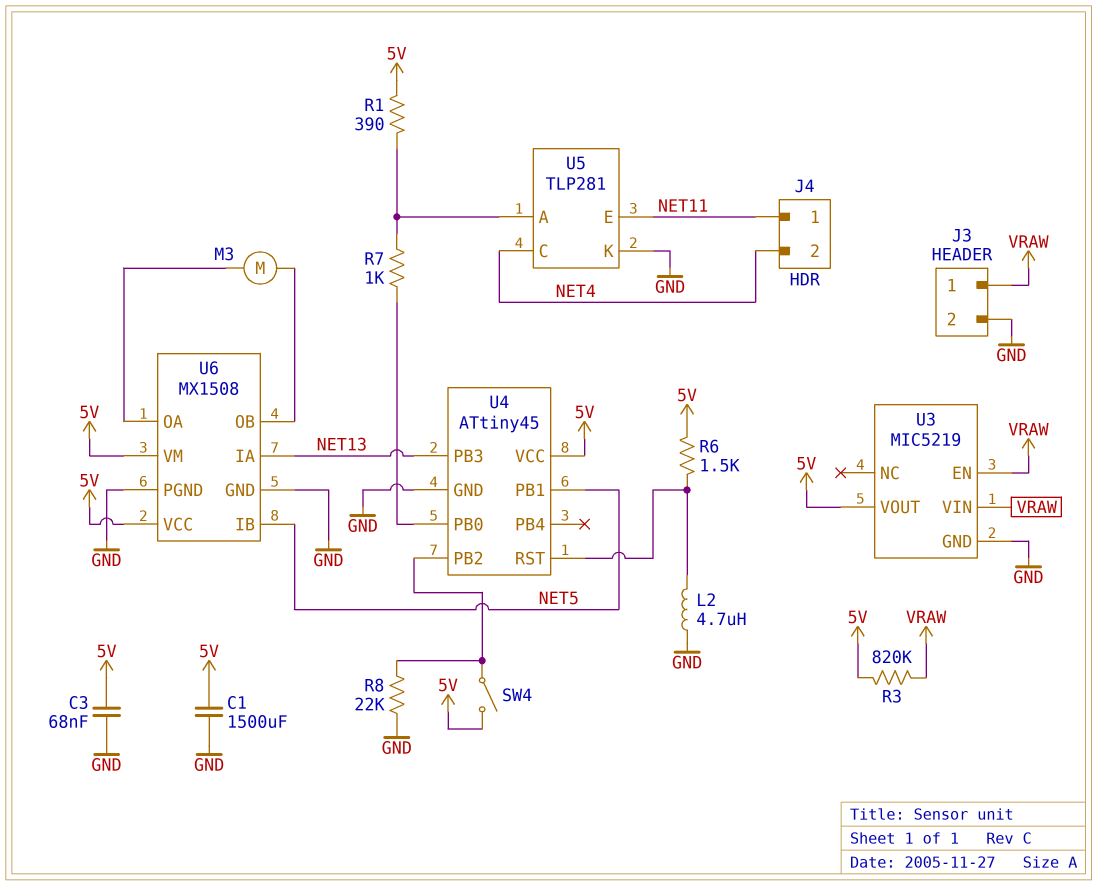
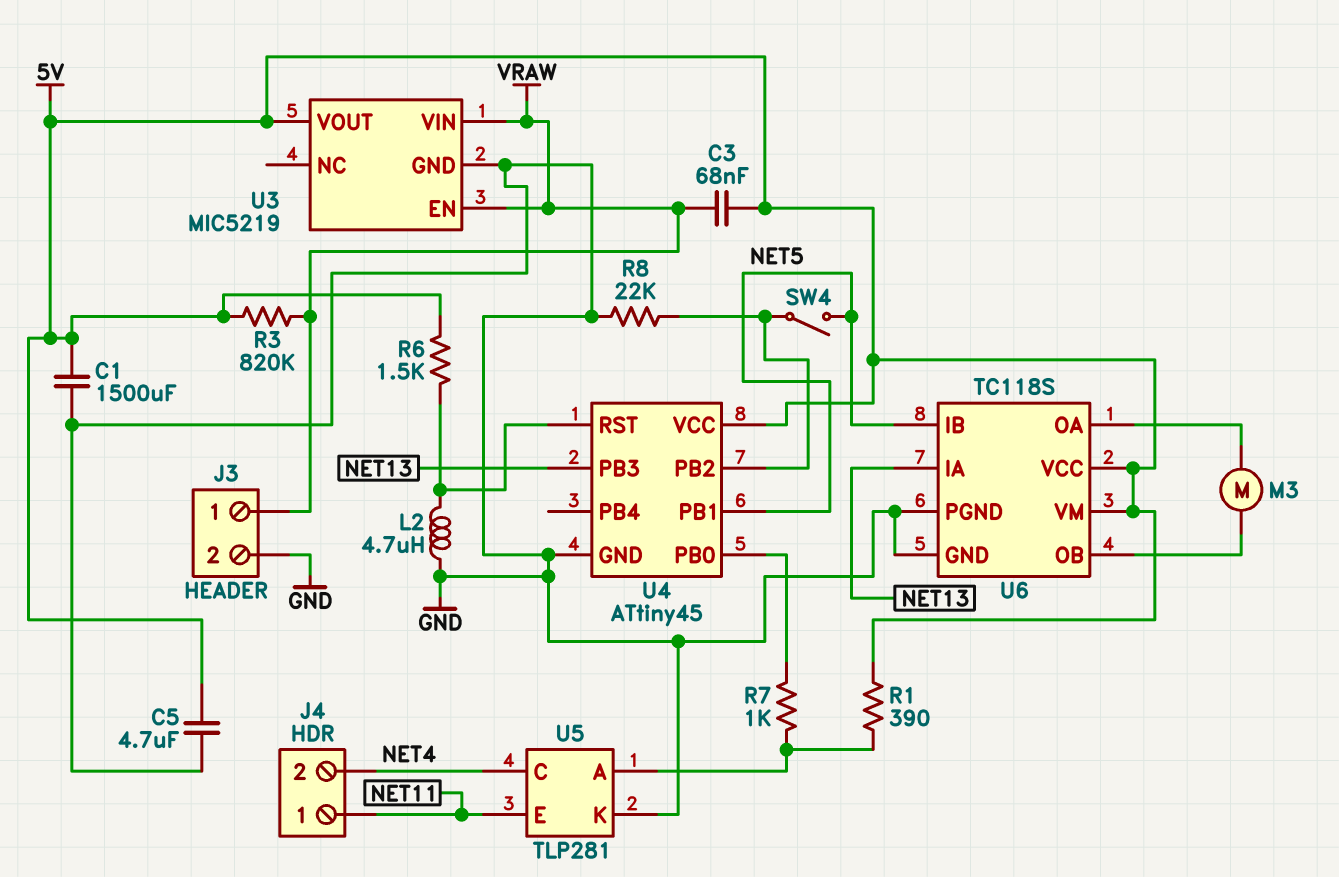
C3: 68nF (5V, GND) -> 68nF (5V, VRAW)
C5: none -> 4.7uF (5V, GND)
SW4: switch (5V, U4/PB2) -> switch (NET5, U4/PB2)
U6: MX1508 -> TC118S

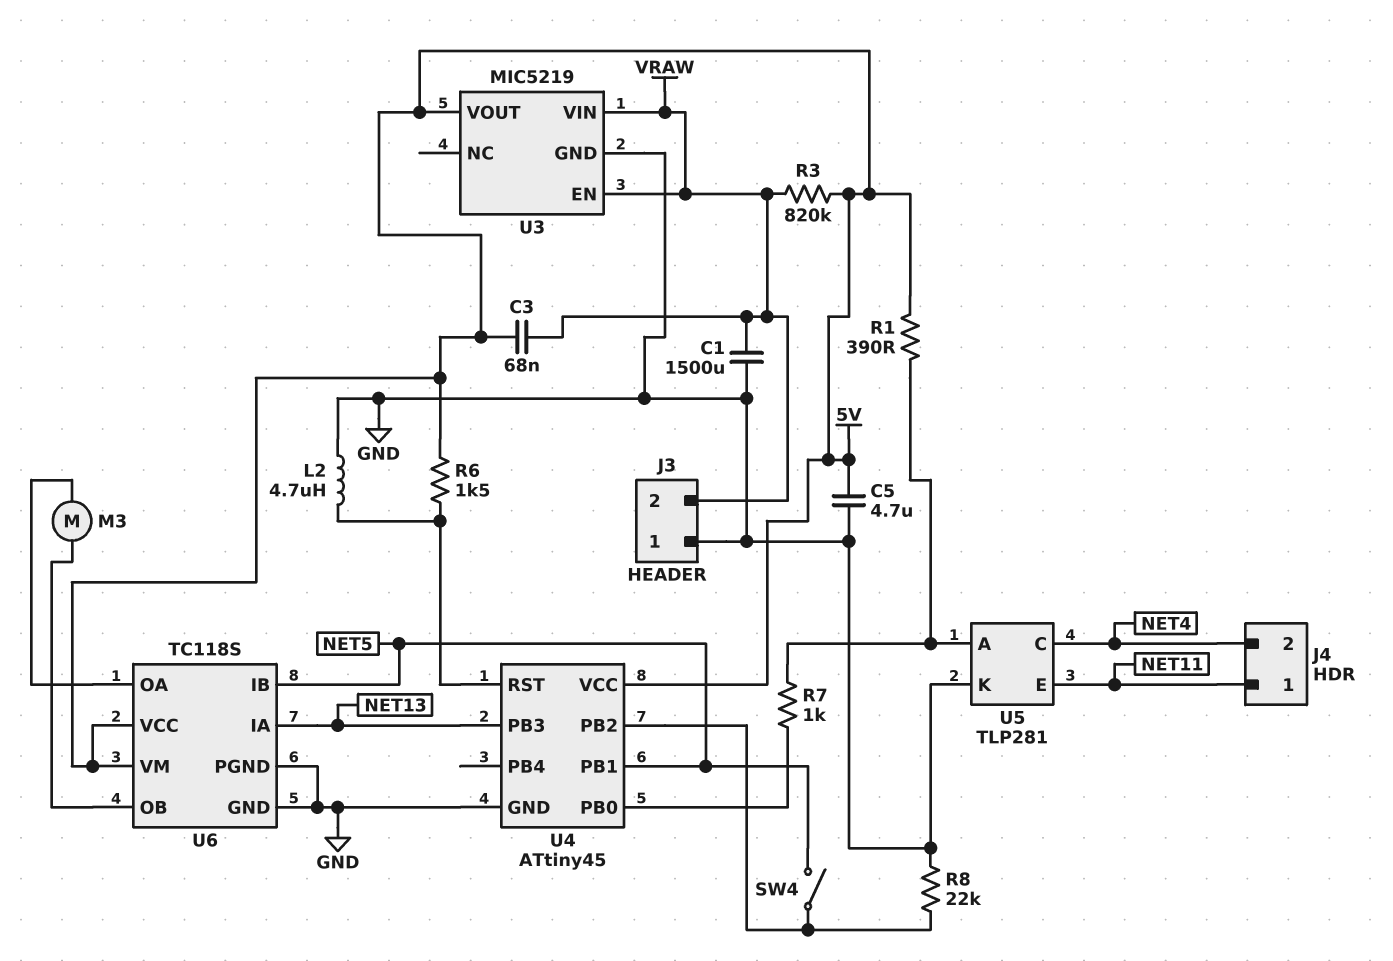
C1: 1500uF (5V, GND) -> 1500uF (GND, VRAW)
J3 pin 1: VRAW -> GND
J3 pin 2: GND -> VRAW

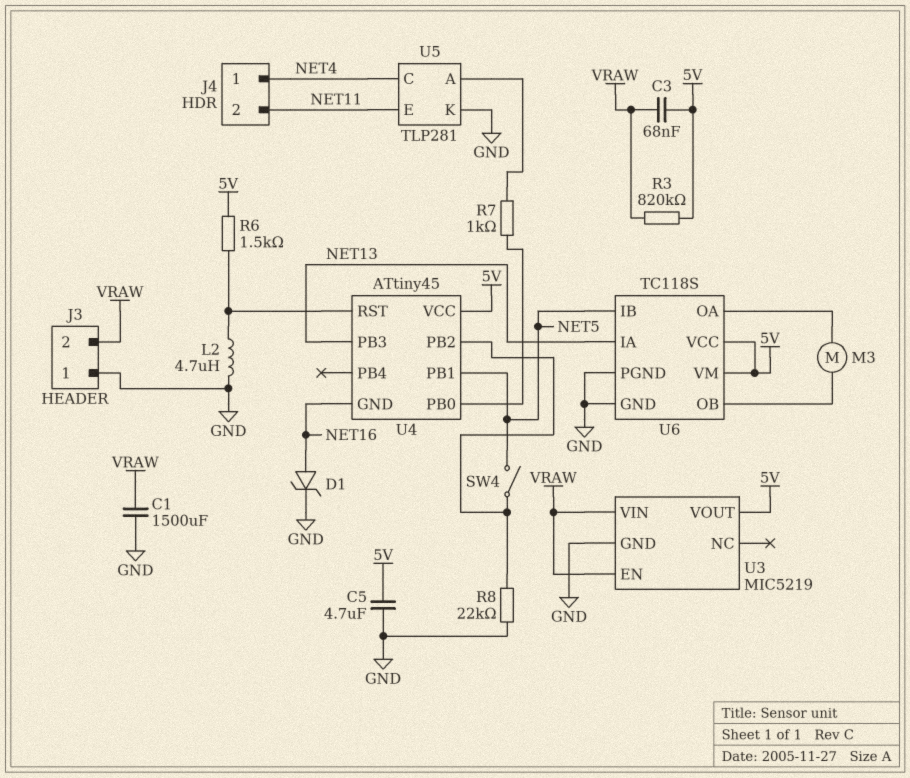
D1: none -> zener (A NET16, K GND)
J4 pin 1: NET11 -> NET4
J4 pin 2: NET4 -> NET11
R1: 390 (5V, U5/A) -> none
U4 pin GND: GND -> NET16

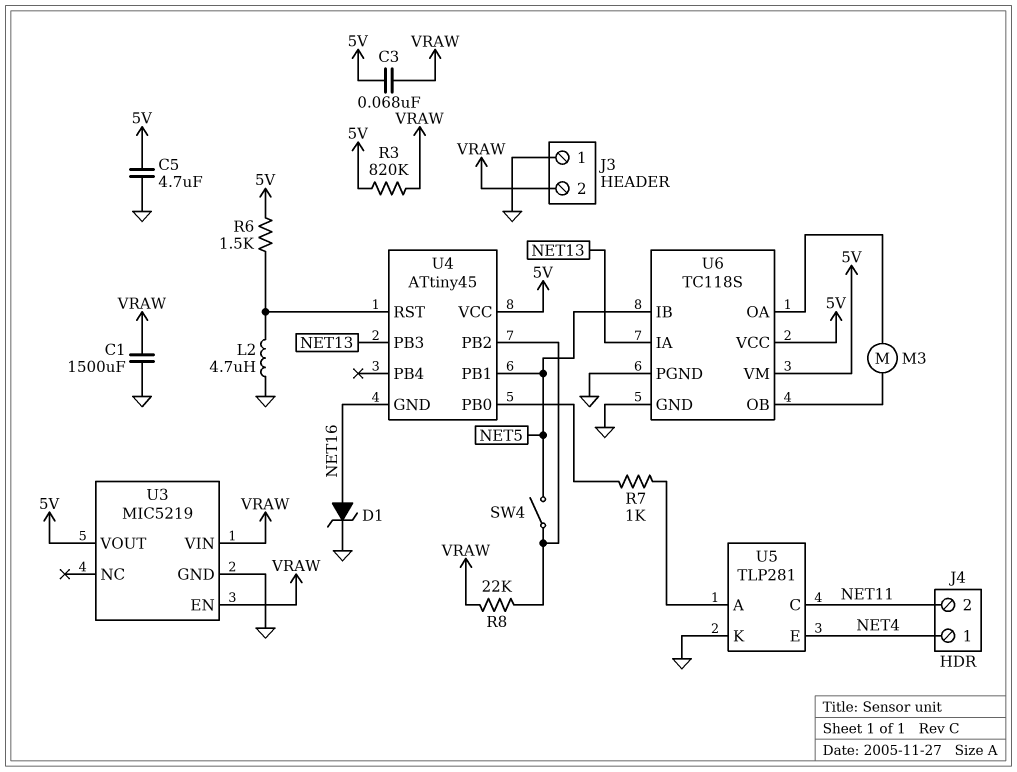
R8: 22k (GND, U4/PB2) -> 22k (U4/PB2, VRAW)
U5 pin C: NET4 -> NET11
U5 pin E: NET11 -> NET4

